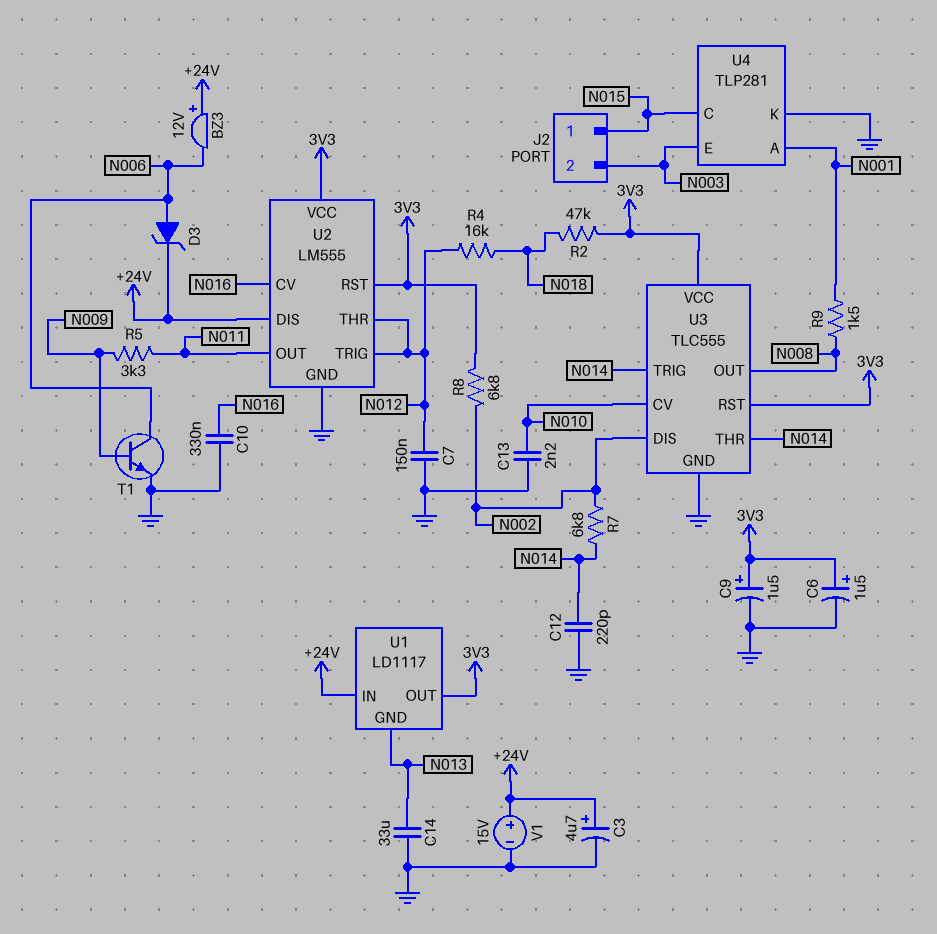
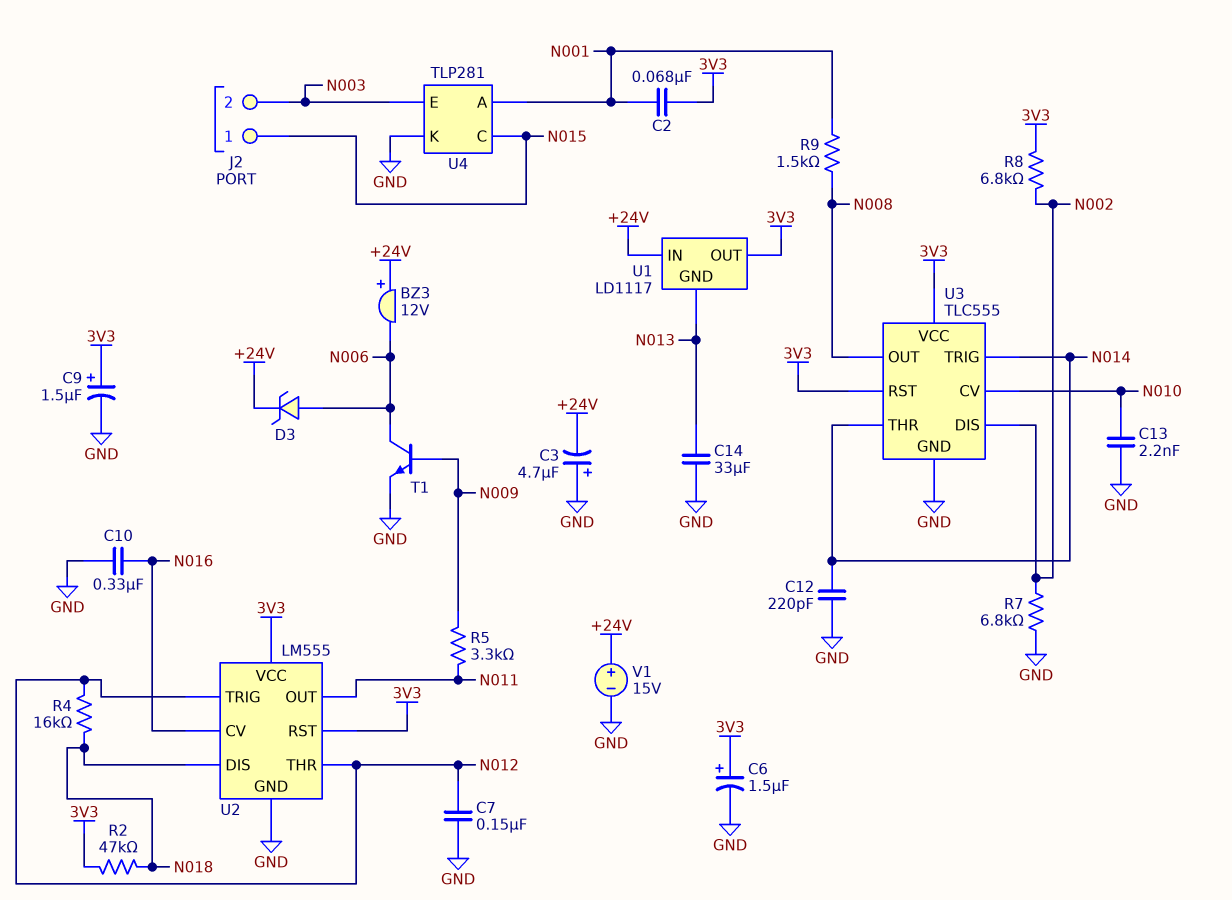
C2: none -> 68nF (3V3, N001)
C3: 4.7uF (plus +24V, minus GND) -> 4.7uF (plus GND, minus +24V)
R7: 6.8k (N002, N014) -> 6.8k (GND, N002)
U2 pin DIS: +24V -> N018

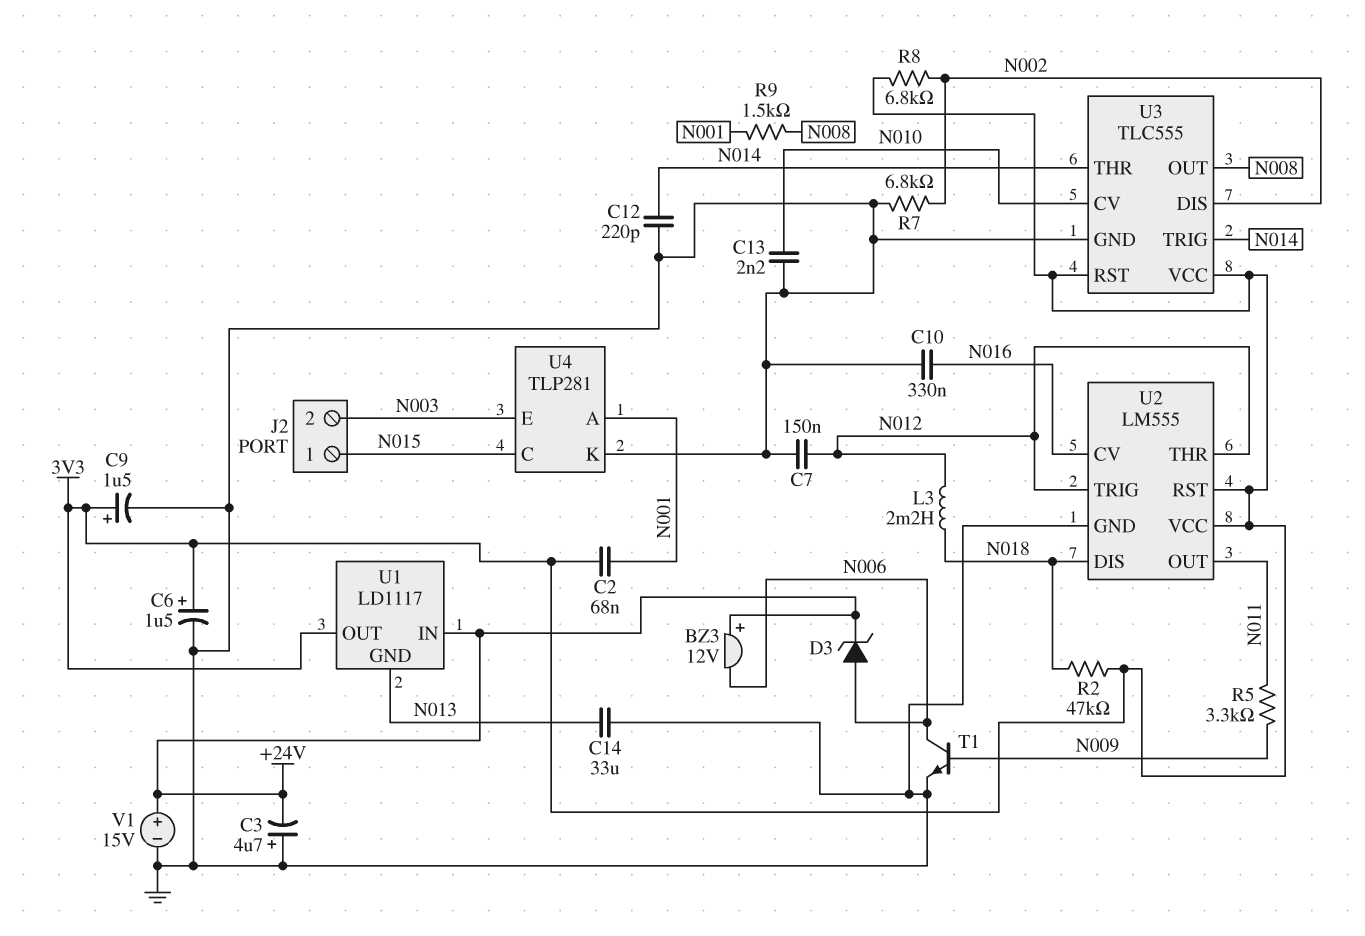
L3: none -> 2.2mH (N012, N018)
R4: 16k (N012, N018) -> none

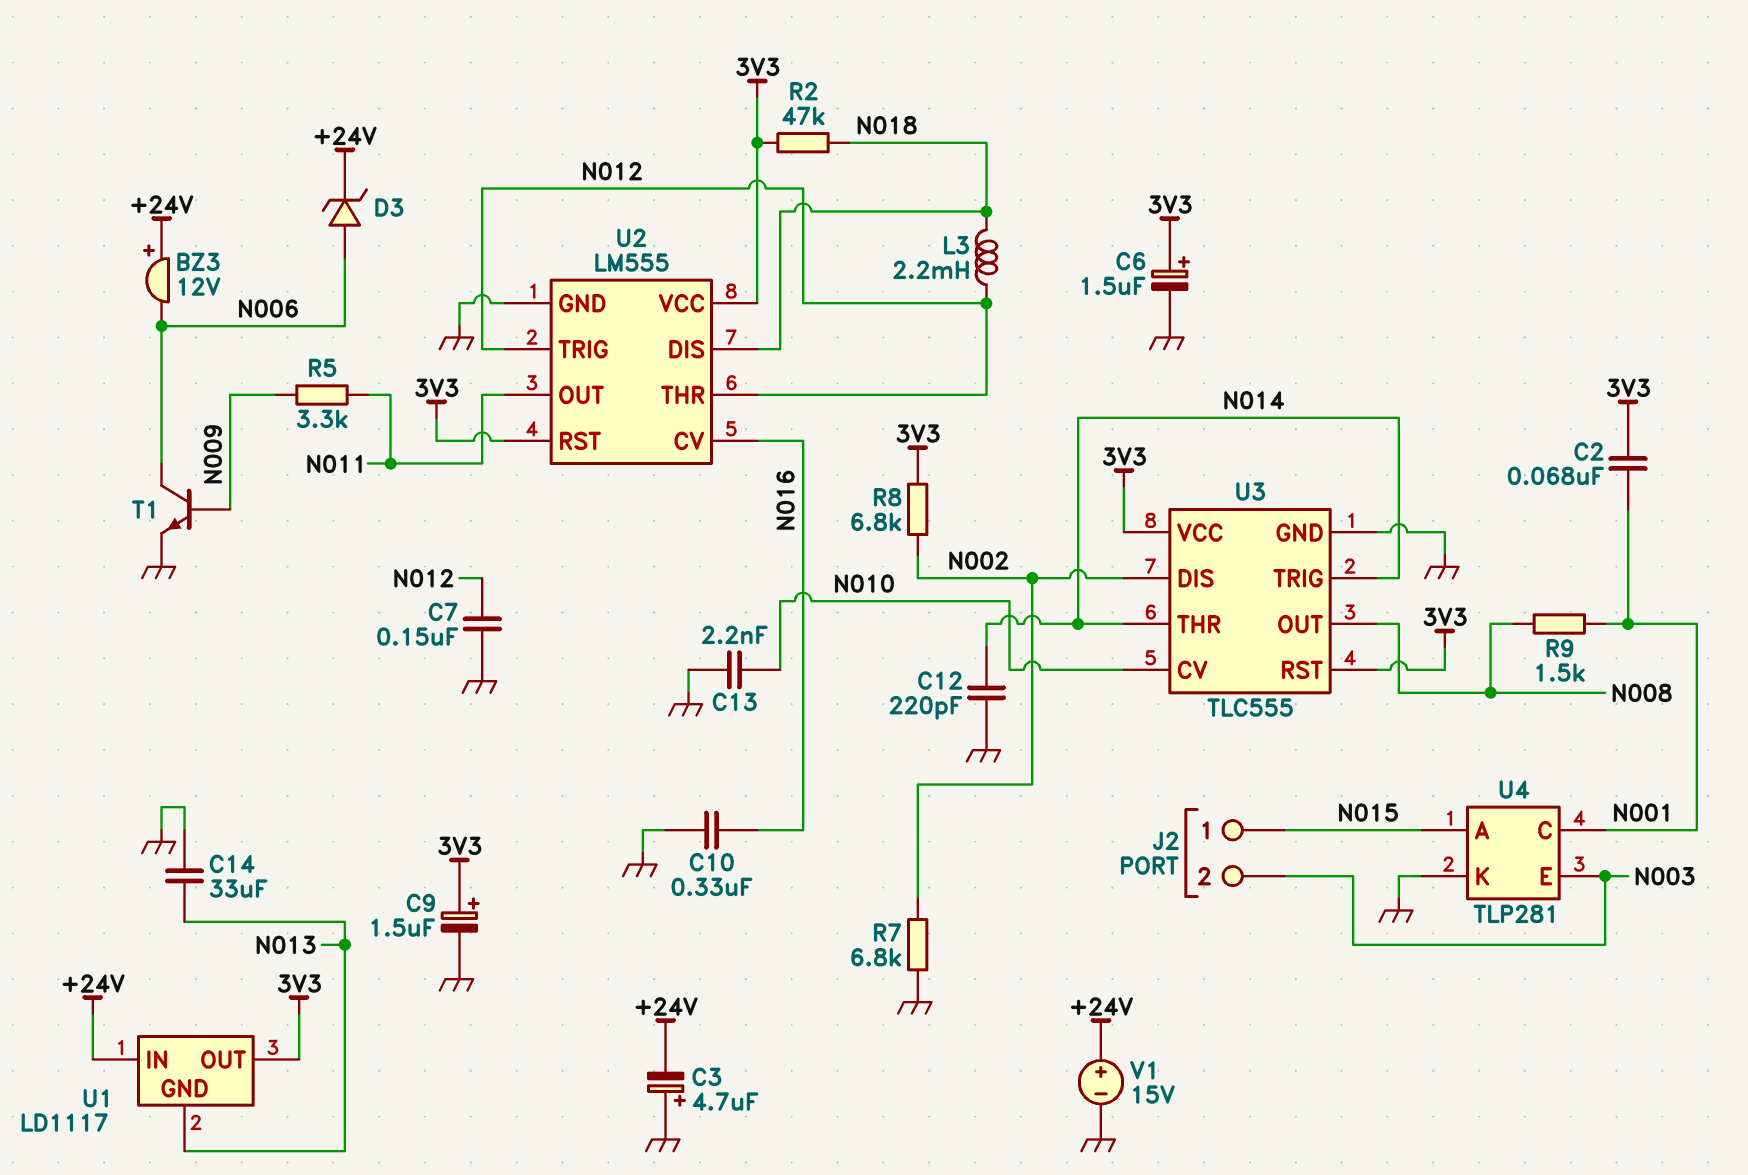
U4 pin A: N001 -> N015
U4 pin C: N015 -> N001

